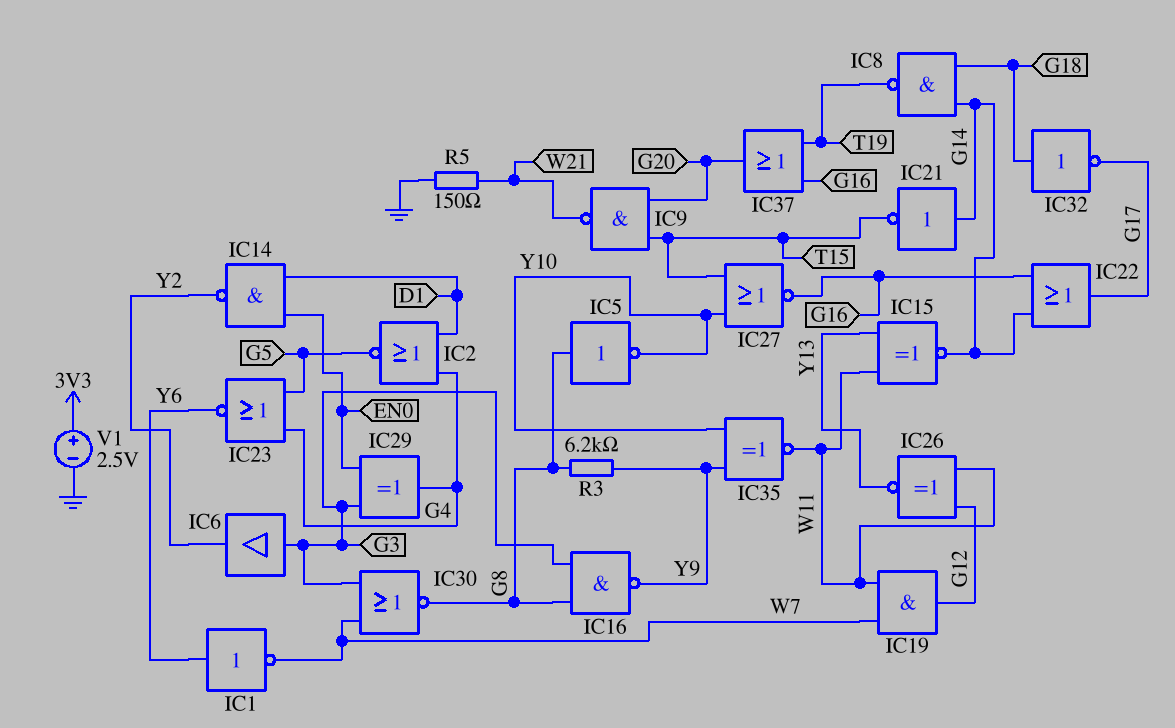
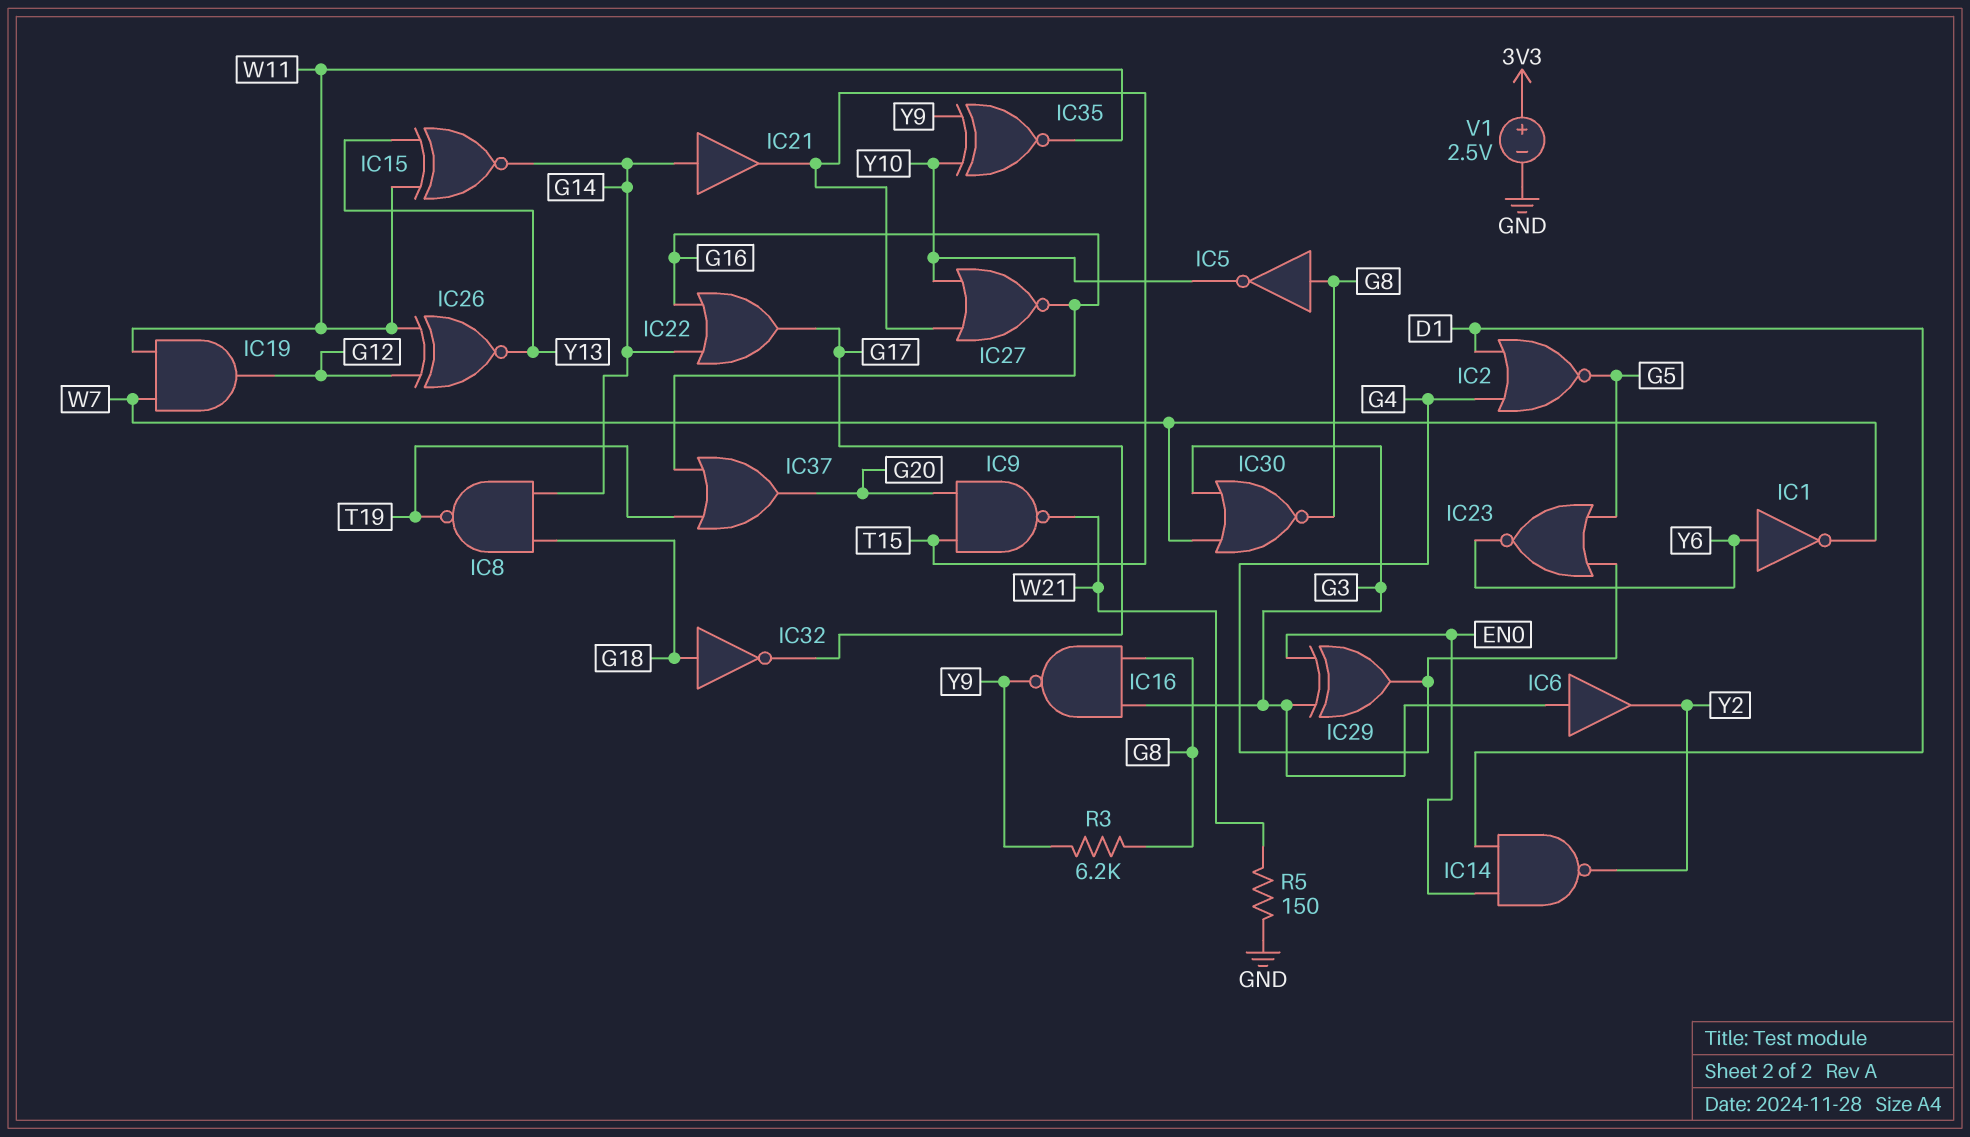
IC21: NOT (in G14, out T15) -> buffer (in G14, out T15)

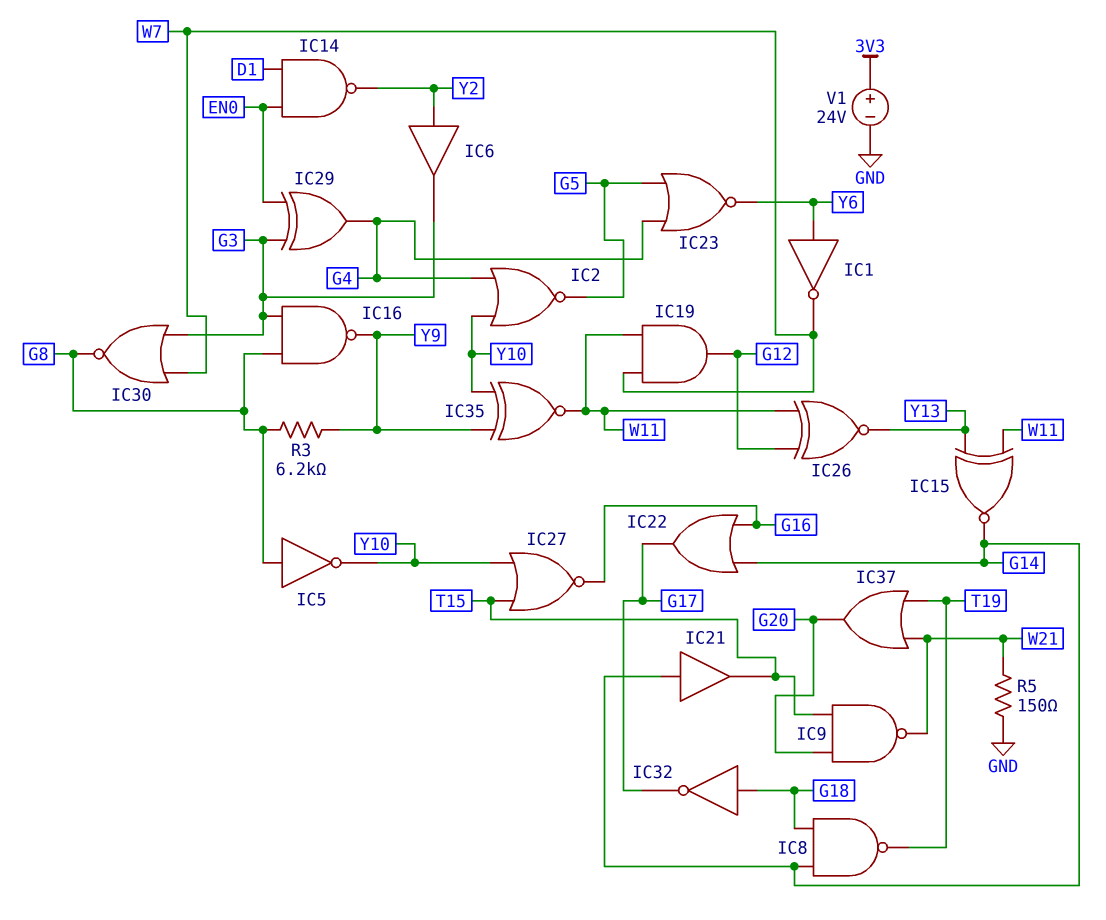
IC2: NOR (in D1, in G4, out G5) -> NOR (in G4, in Y10, out G5)
IC6: buffer (in G3, out Y2) -> buffer (in Y2, out G3)
IC37: OR (in G16, in T19, out G20) -> OR (in T19, in W21, out G20)
V1: 2.5V (plus 3V3, minus GND) -> 24V (plus 3V3, minus GND)

